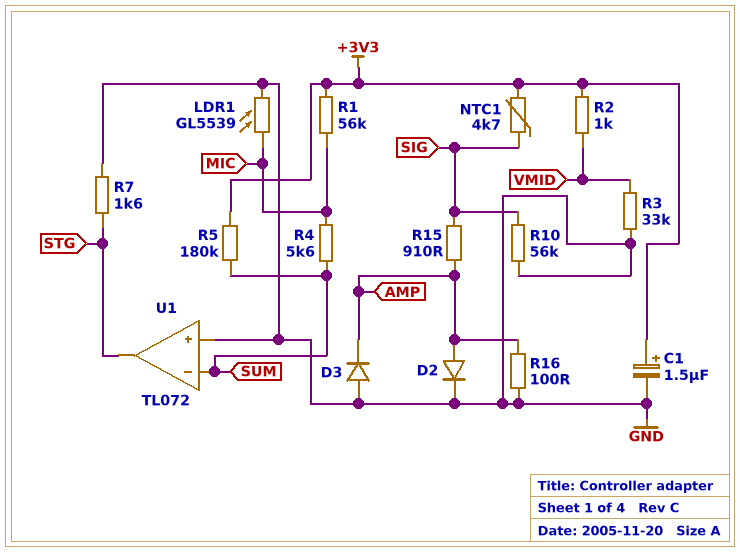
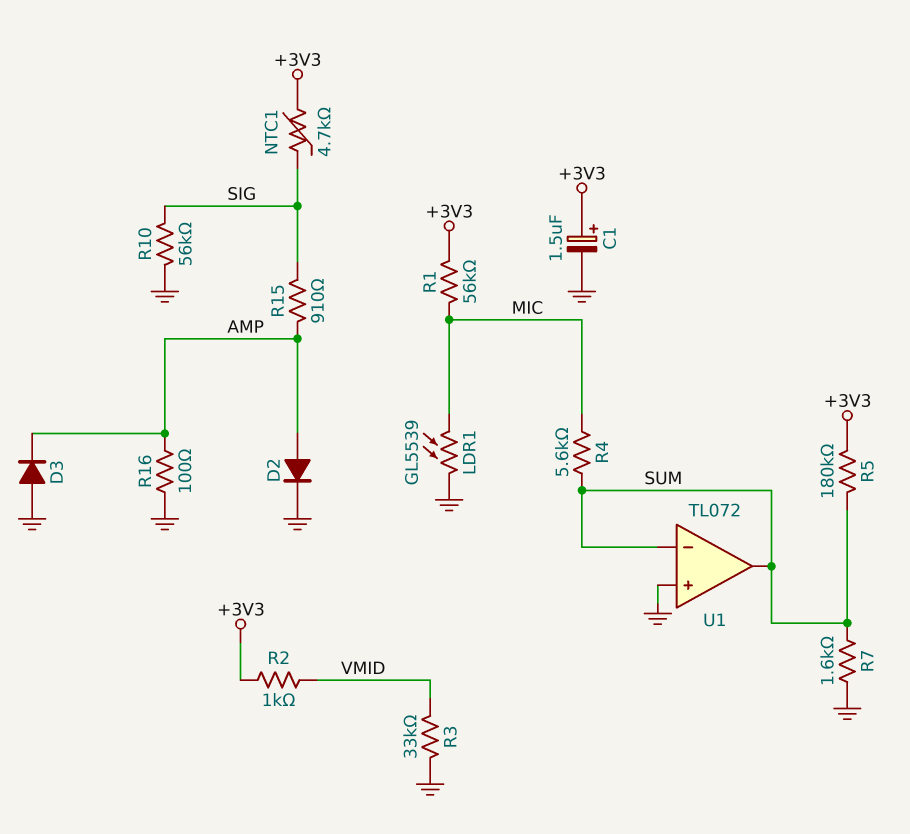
R7: 1.6k (GND, STG) -> 1.6k (GND, SUM)
U1 pin out: STG -> SUM

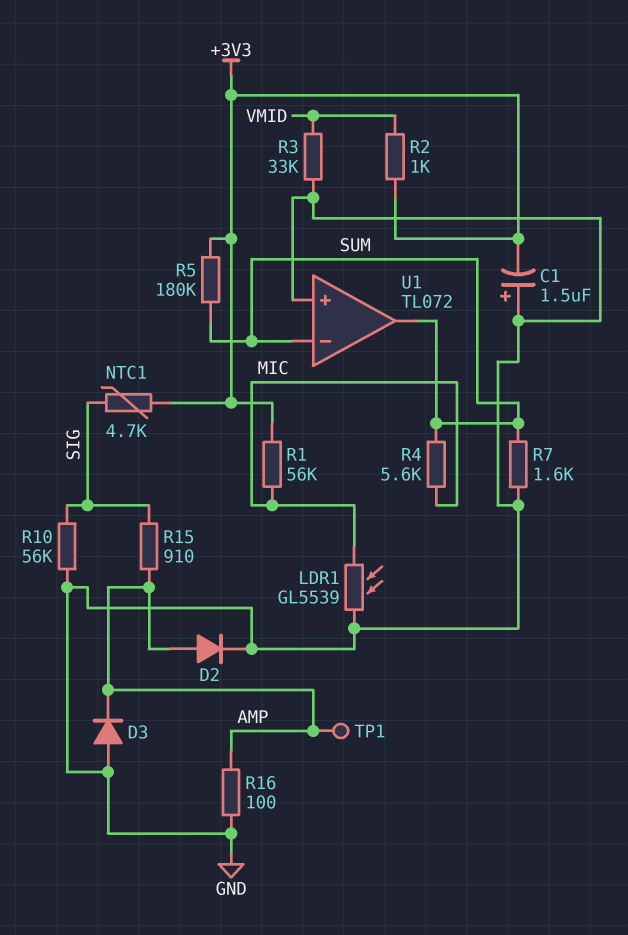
C1: 1.5uF (plus +3V3, minus GND) -> 1.5uF (plus GND, minus +3V3)
TP1: none -> test point (AMP)

